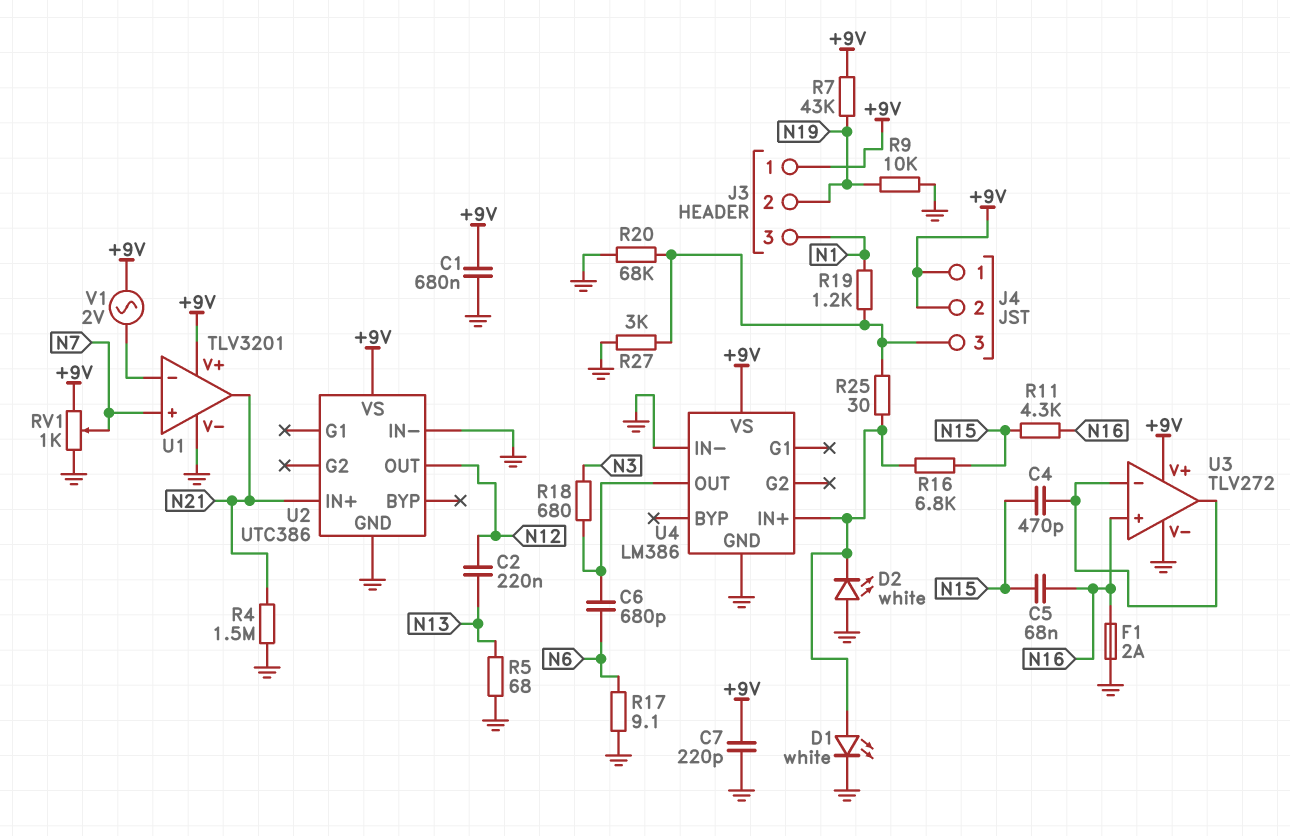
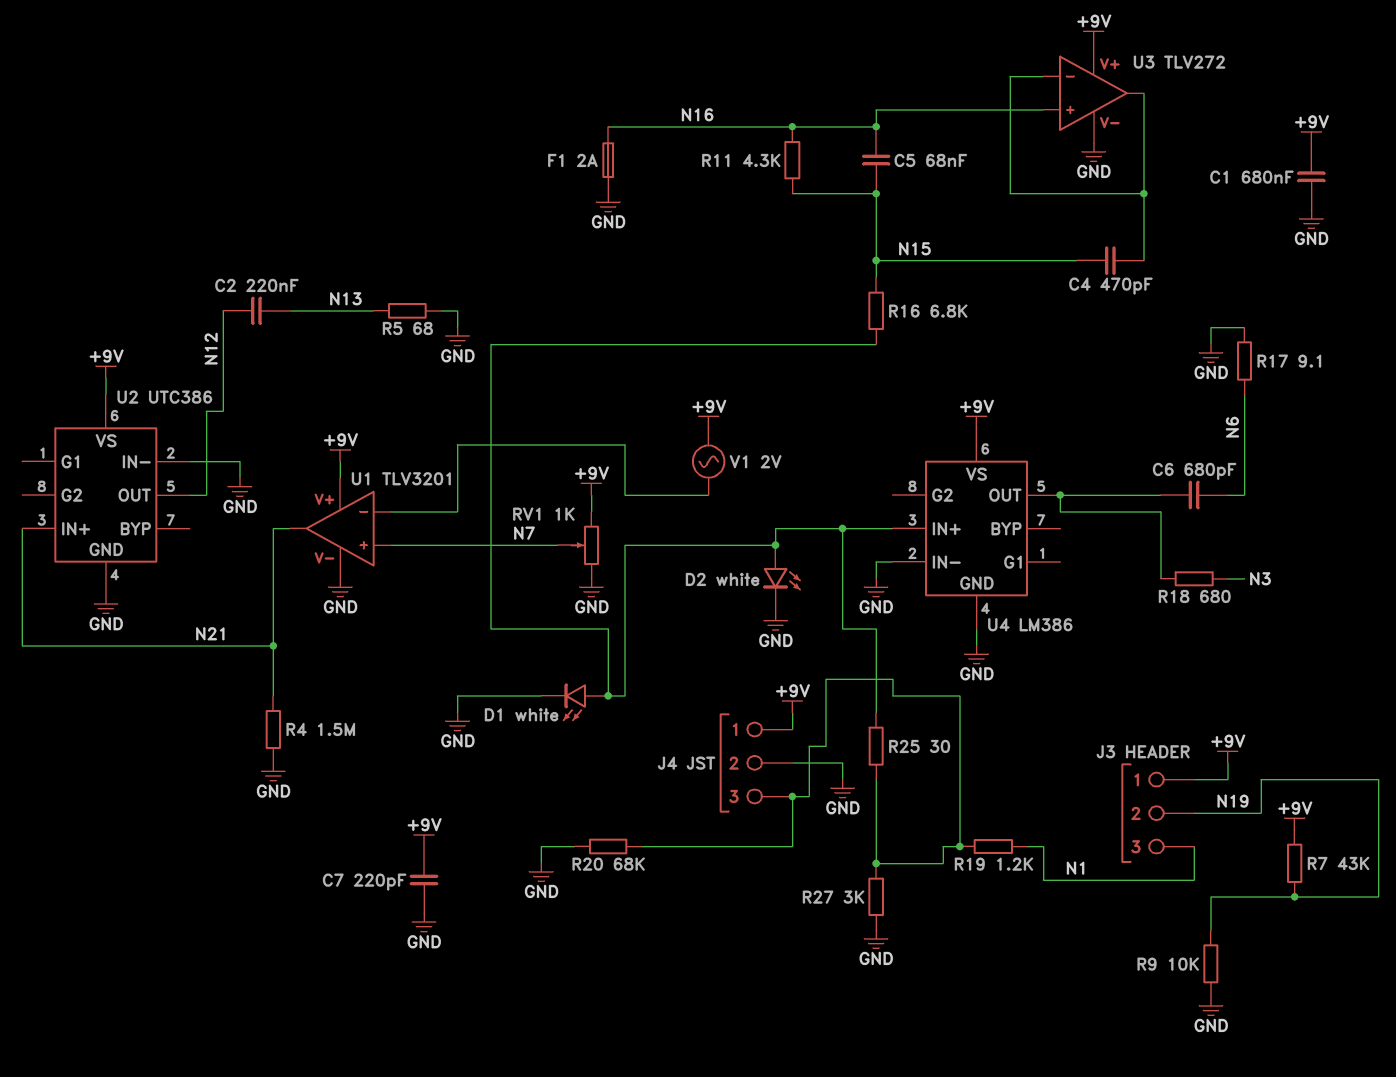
D2: LED white (A GND, K U4/IN+) -> LED white (A U4/IN+, K GND)
J4 pin 2: +9V -> GND

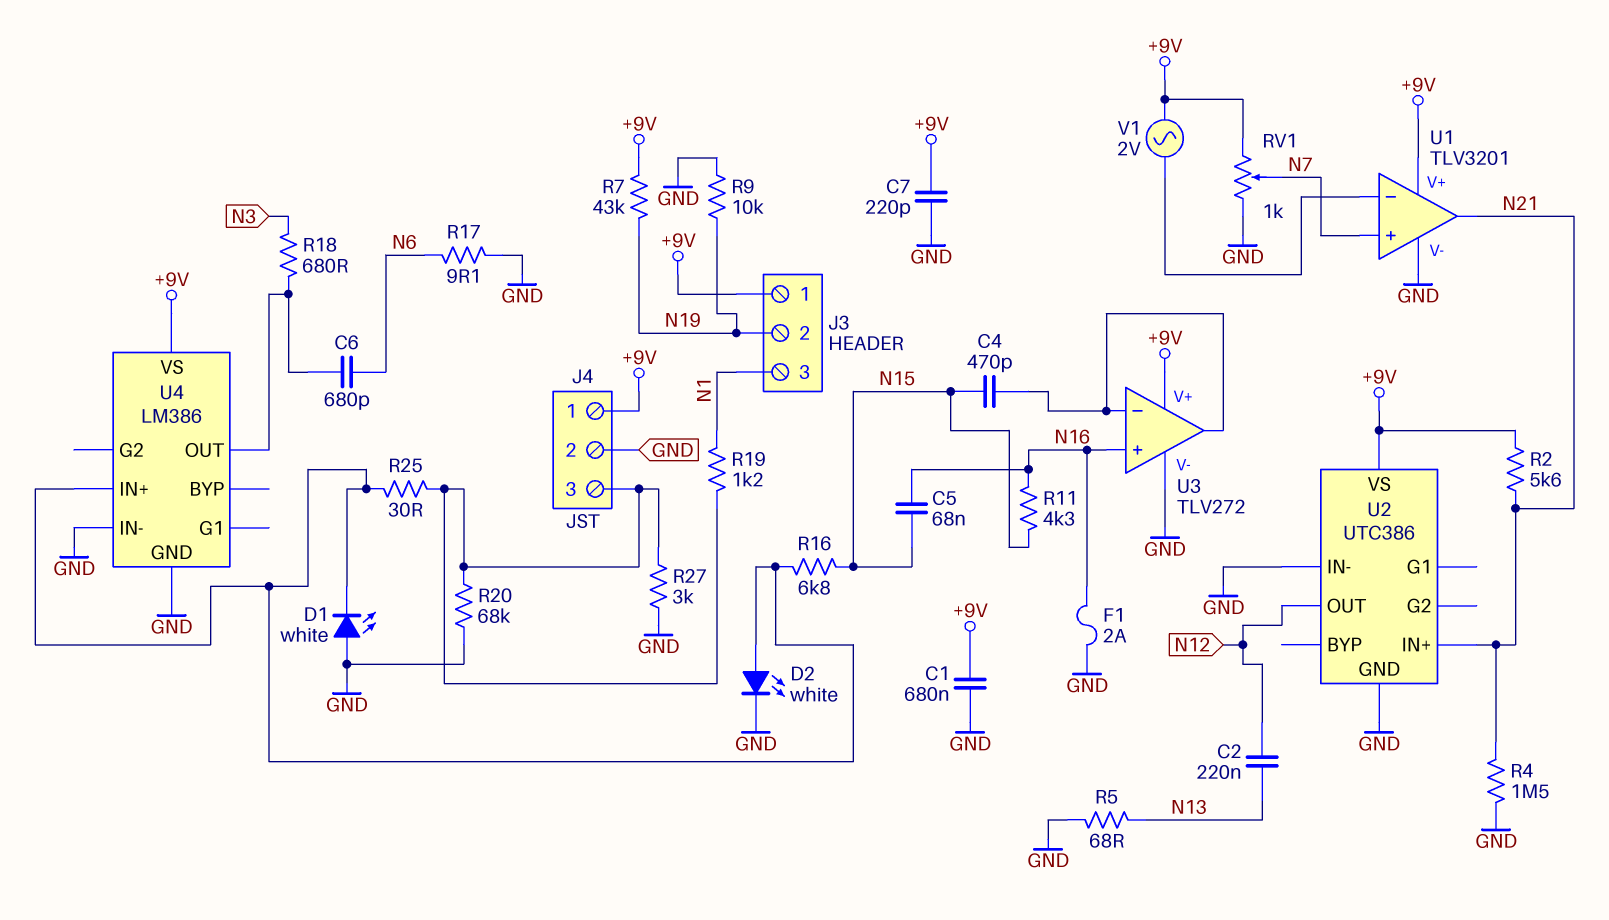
D1: LED white (A U4/IN+, K GND) -> LED white (A GND, K U4/IN+)
R2: none -> 5.6k (+9V, N21)

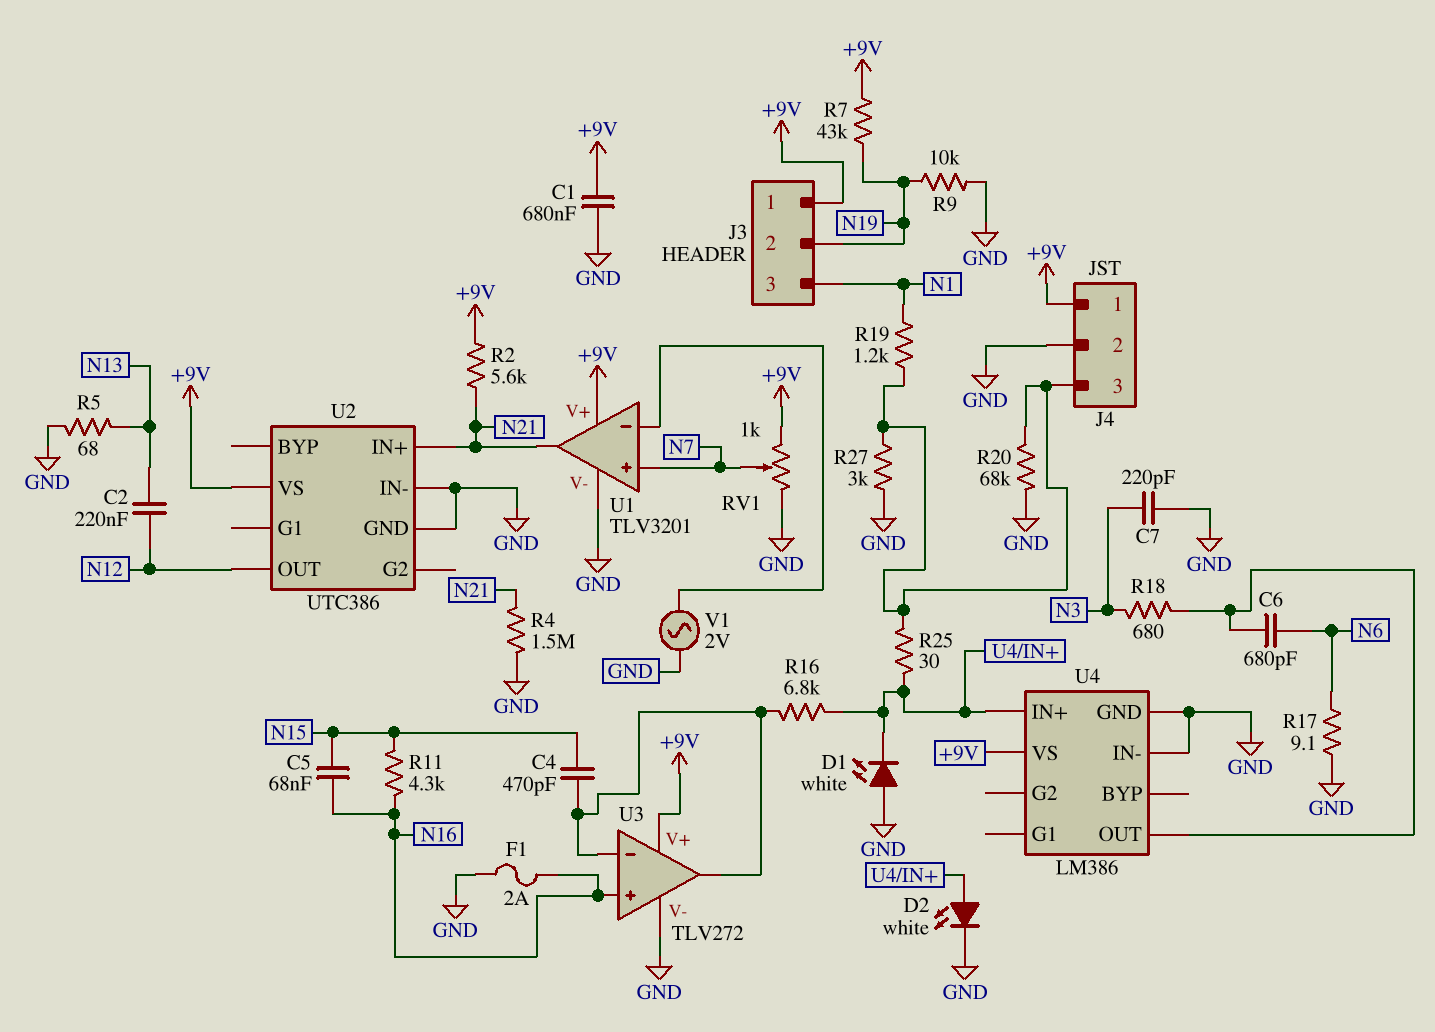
C7: 220pF (+9V, GND) -> 220pF (GND, N3)
R16: 6.8k (N15, U4/IN+) -> 6.8k (U3/in-, U4/IN+)
V1: AC 2V (+9V, U1/in-) -> AC 2V (GND, U1/in-)

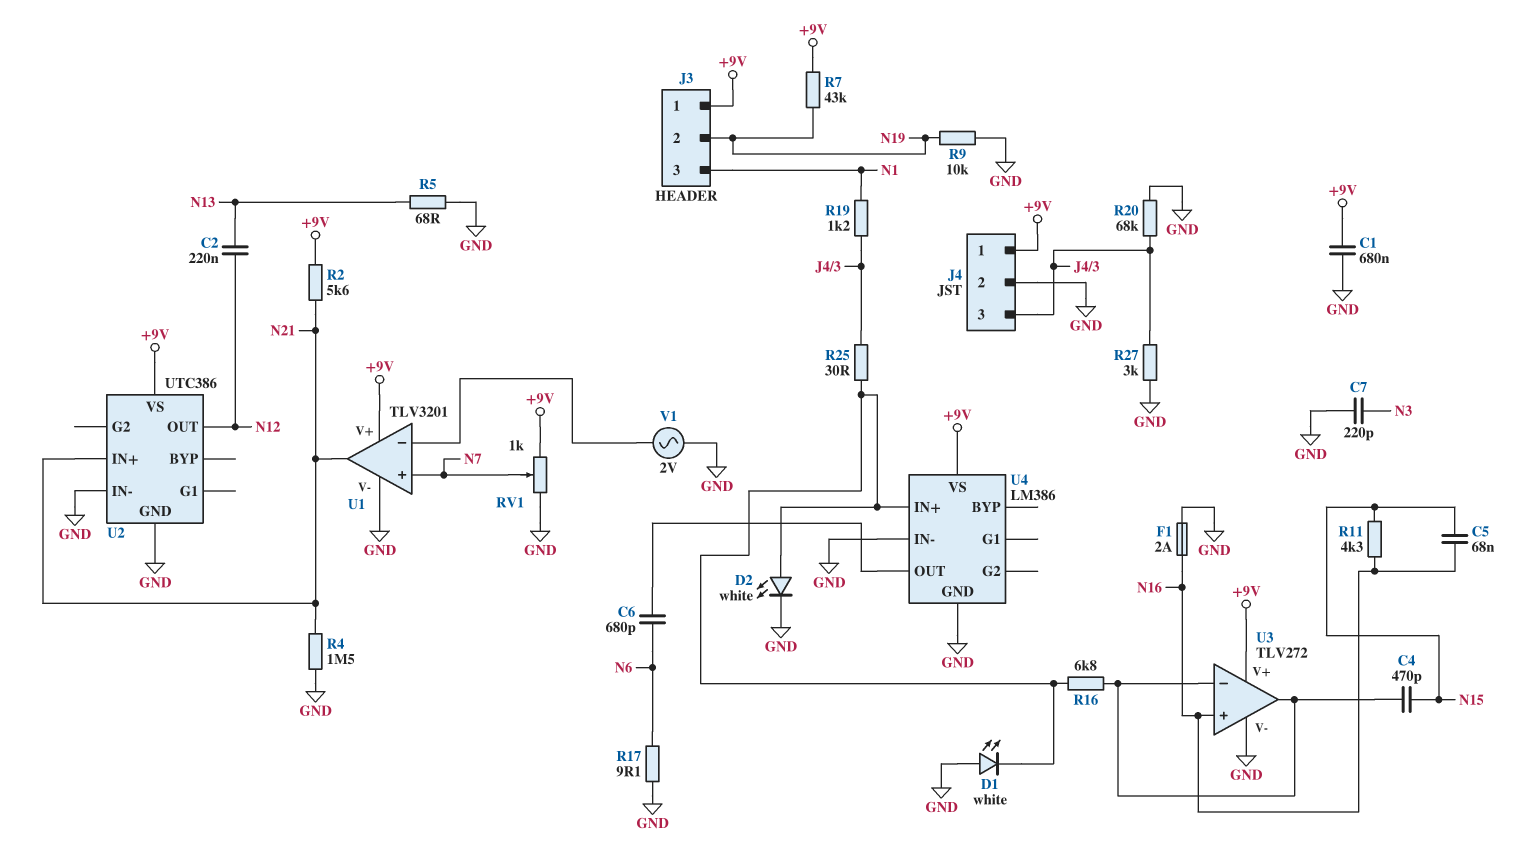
R18: 680 (N3, U4/OUT) -> none

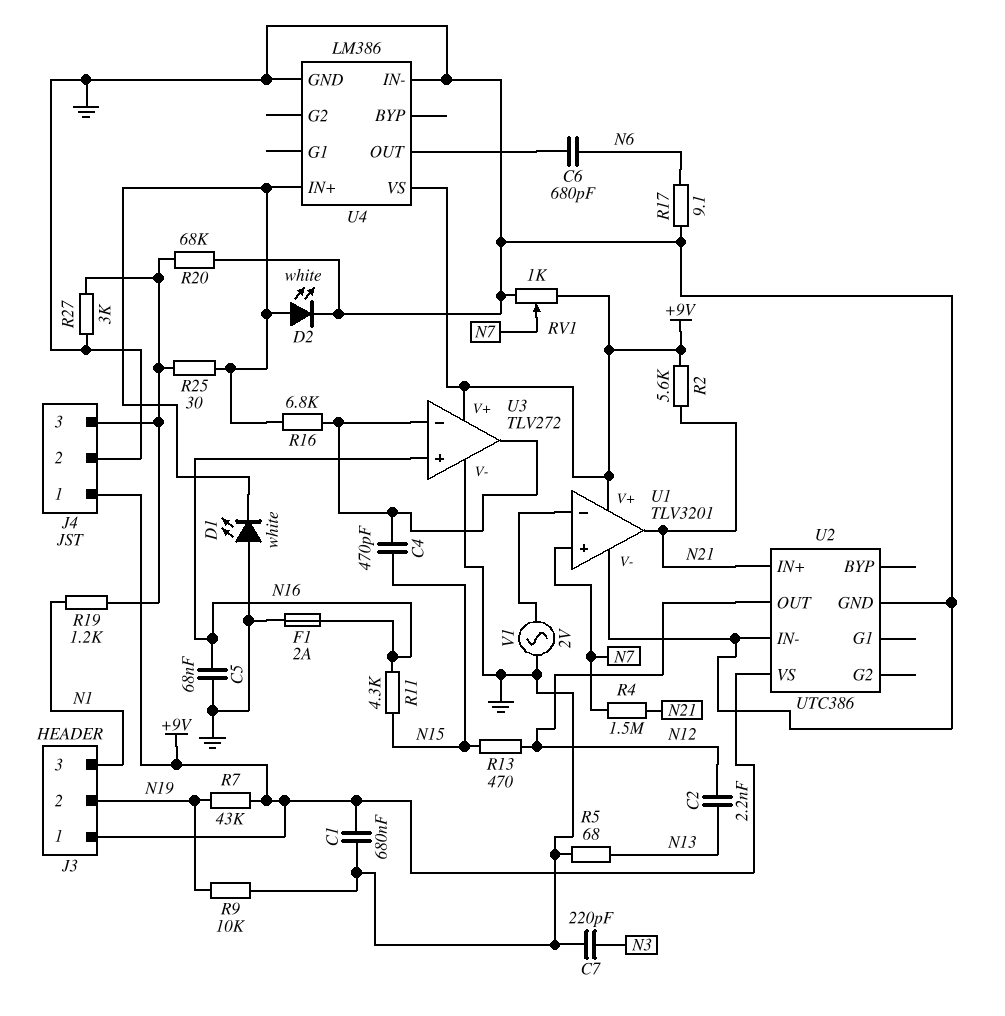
C2: 220nF (N12, N13) -> 2.2nF (N12, N13)
C5: 68nF (N15, N16) -> 68nF (GND, N16)
R4: 1.5M (GND, N21) -> 1.5M (N7, N21)
R13: none -> 470 (N12, N15)

